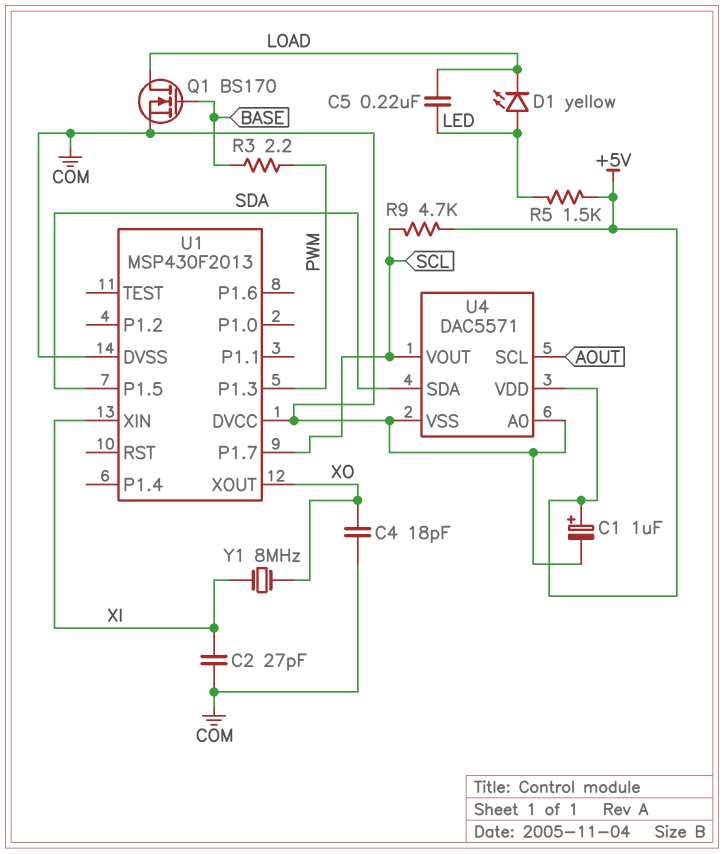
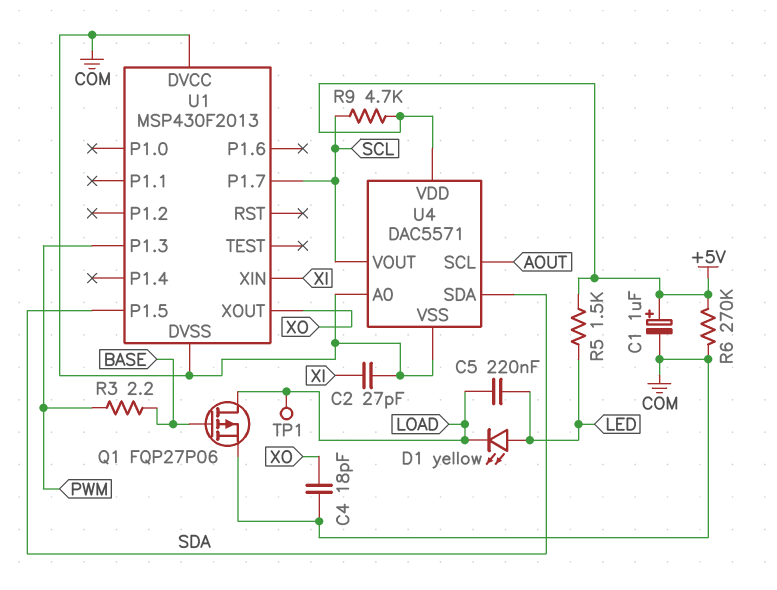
Q1: NMOS BS170 (G BASE, D LOAD, S COM) -> PMOS FQP27P06 (G BASE, D LOAD, S COM)
R6: none -> 270k (+5V, COM)
TP1: none -> test point (LOAD)
Y1: 8MHz (XI, XO) -> none

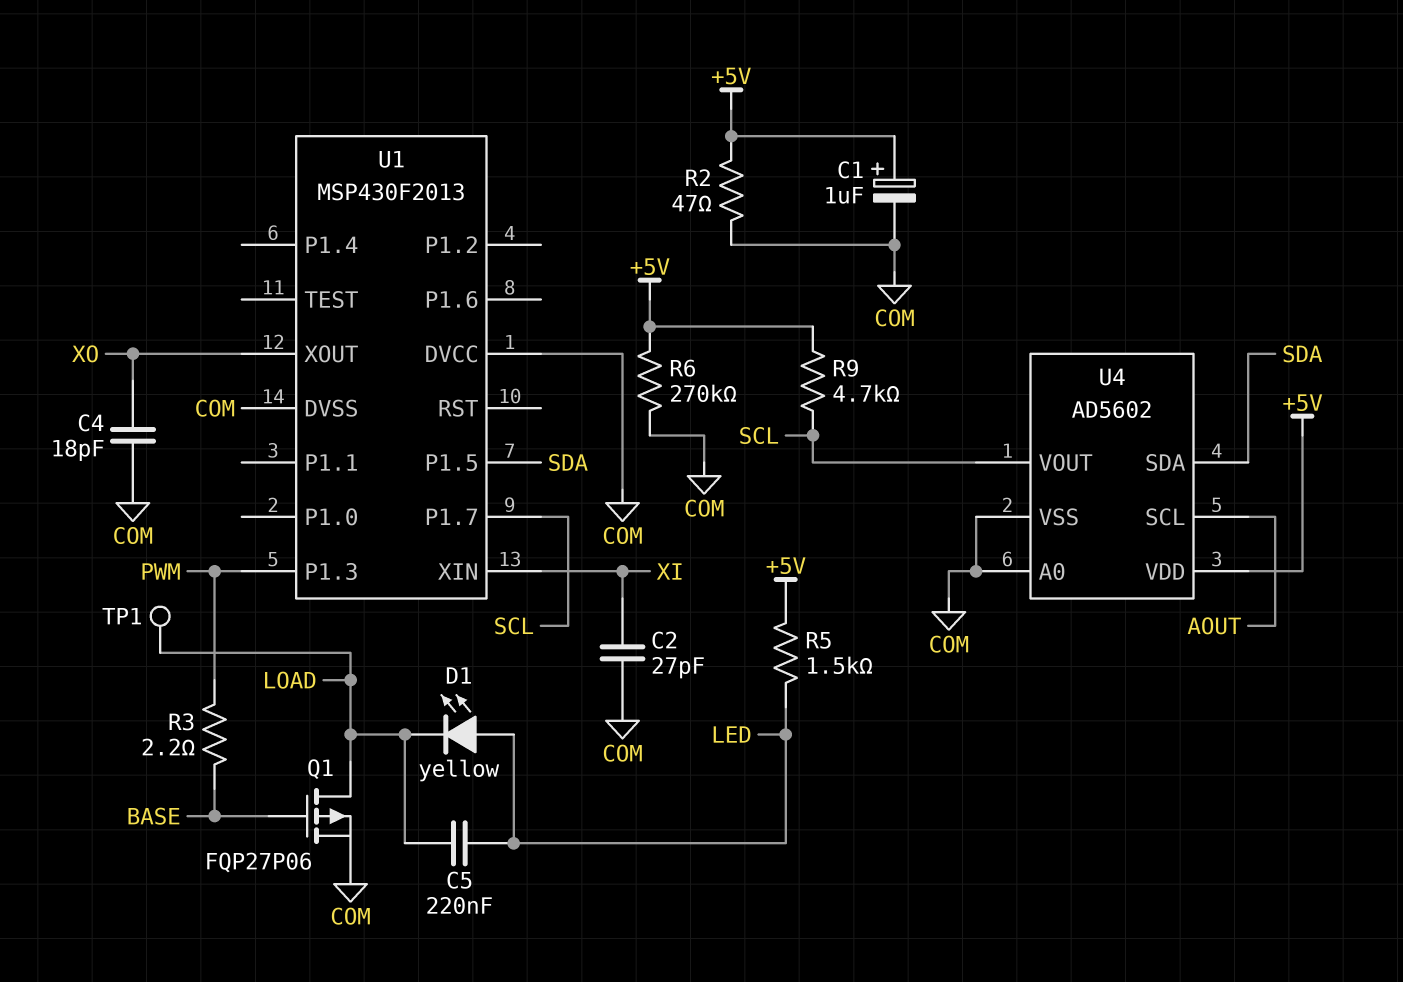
R2: none -> 47 (+5V, COM)
U4: DAC5571 -> AD5602

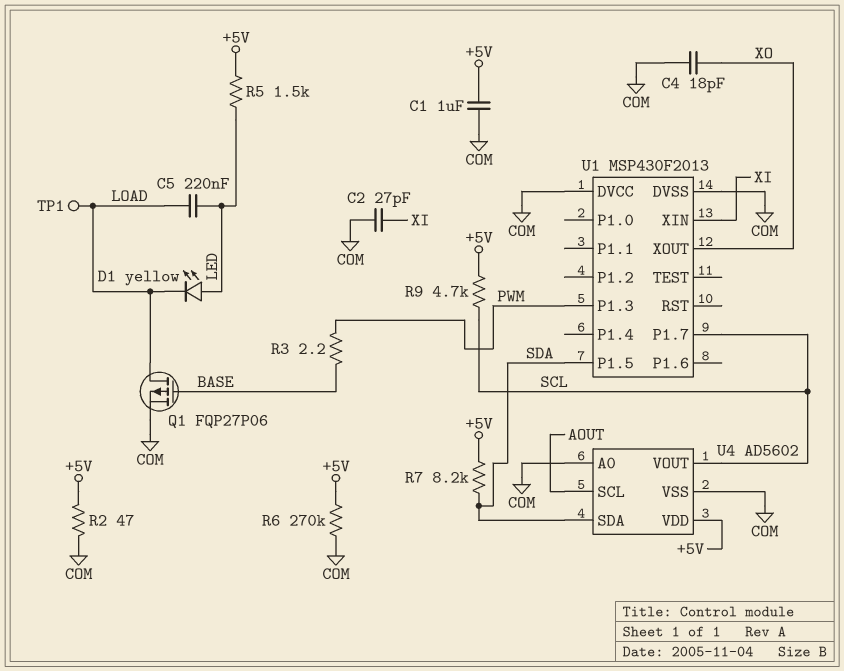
C1: 1uF (plus +5V, minus COM) -> 1uF (+5V, COM)
R7: none -> 8.2k (+5V, SDA)

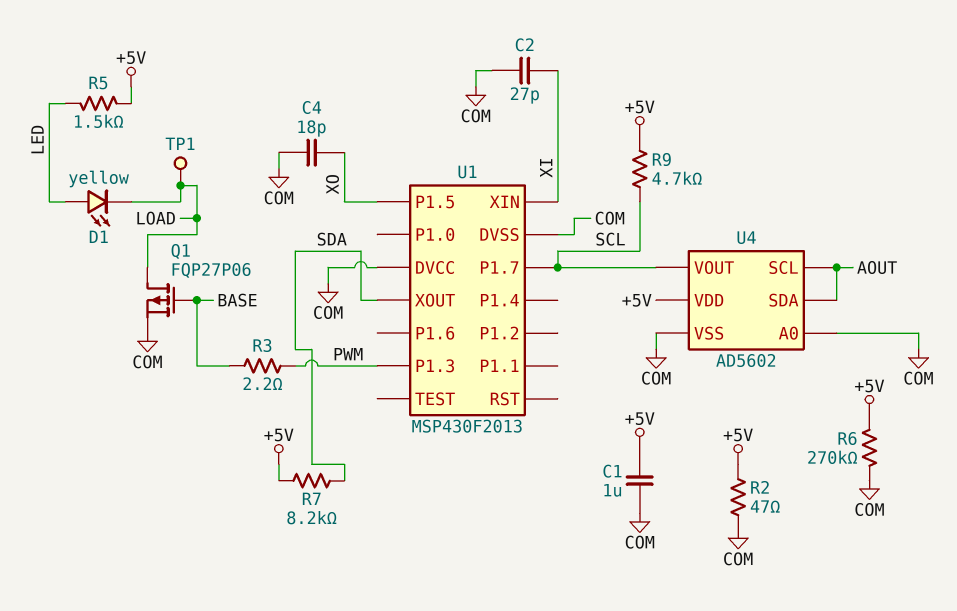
C5: 220nF (LED, LOAD) -> none
U1 pin P1.5: SDA -> XO
U1 pin XOUT: XO -> SDA
U4 pin SDA: SDA -> AOUT

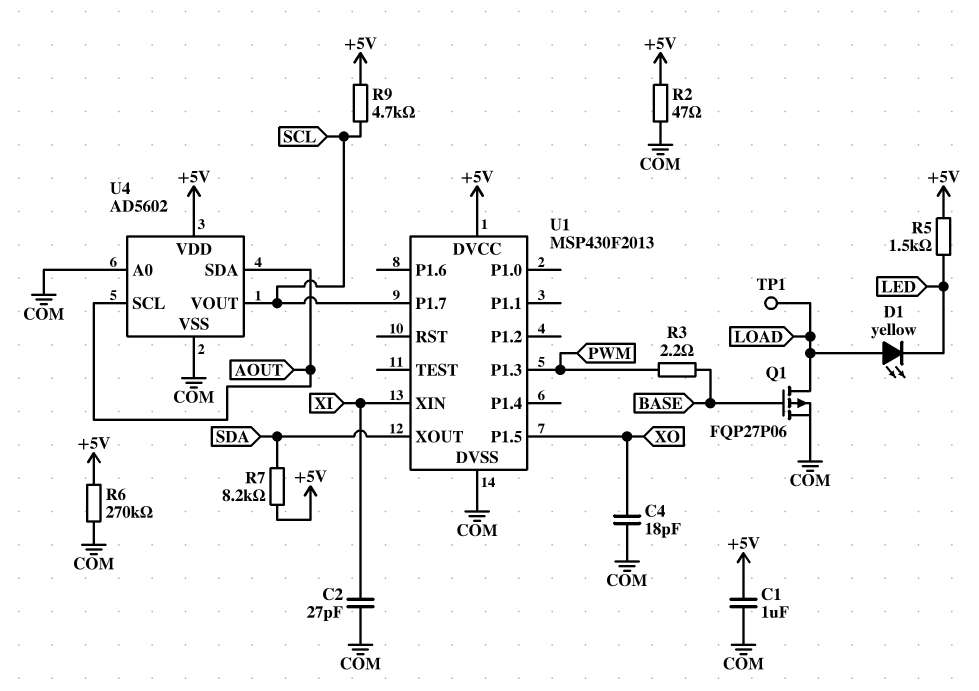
D1: LED yellow (A LED, K LOAD) -> LED yellow (A LOAD, K LED)
U1 pin DVCC: COM -> +5V

